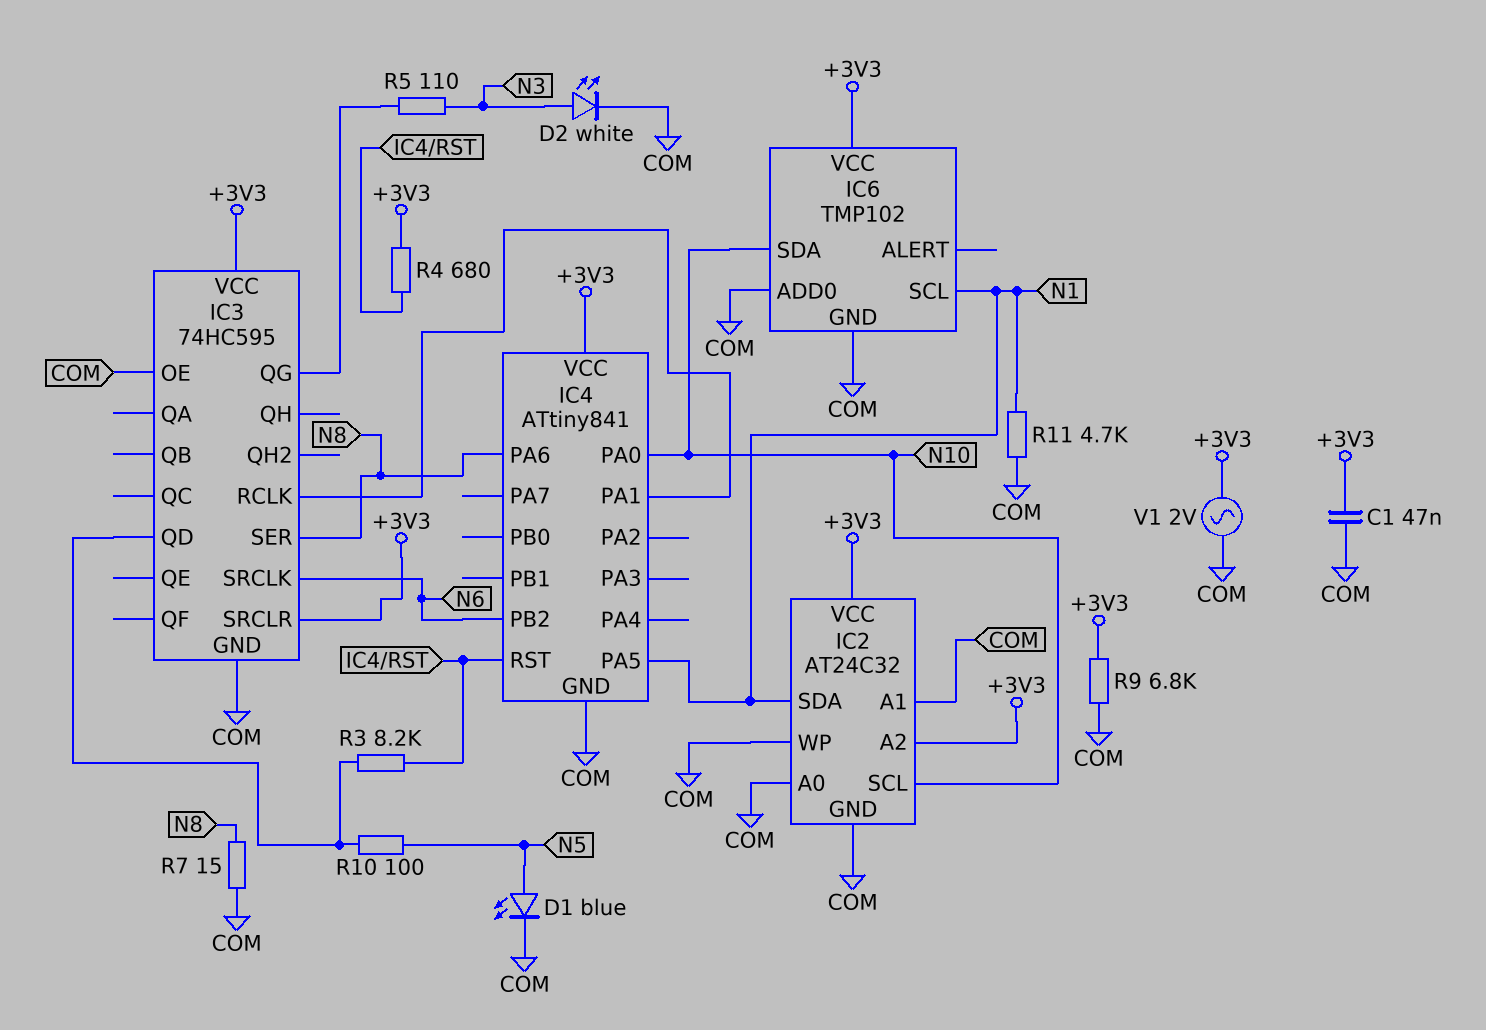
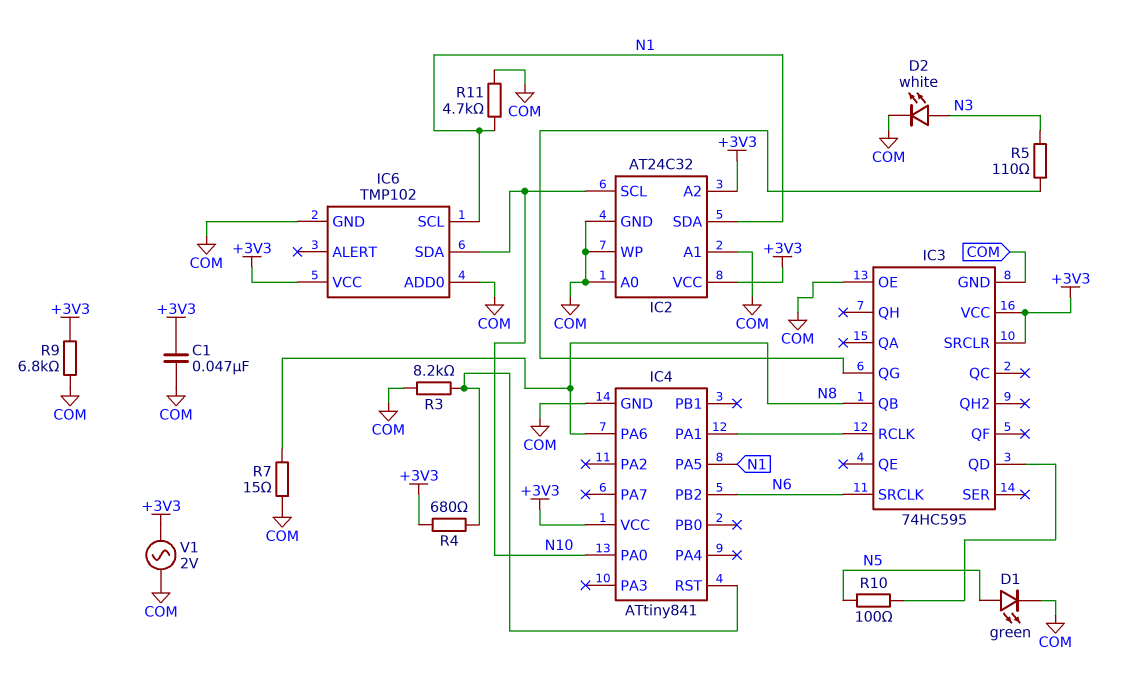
D1: LED blue (A N5, K COM) -> LED green (A N5, K COM)
IC3 pin QB: none -> N8
IC3 pin SER: N8 -> none
R3: 8.2k (IC3/QD, IC4/RST) -> 8.2k (COM, IC4/RST)

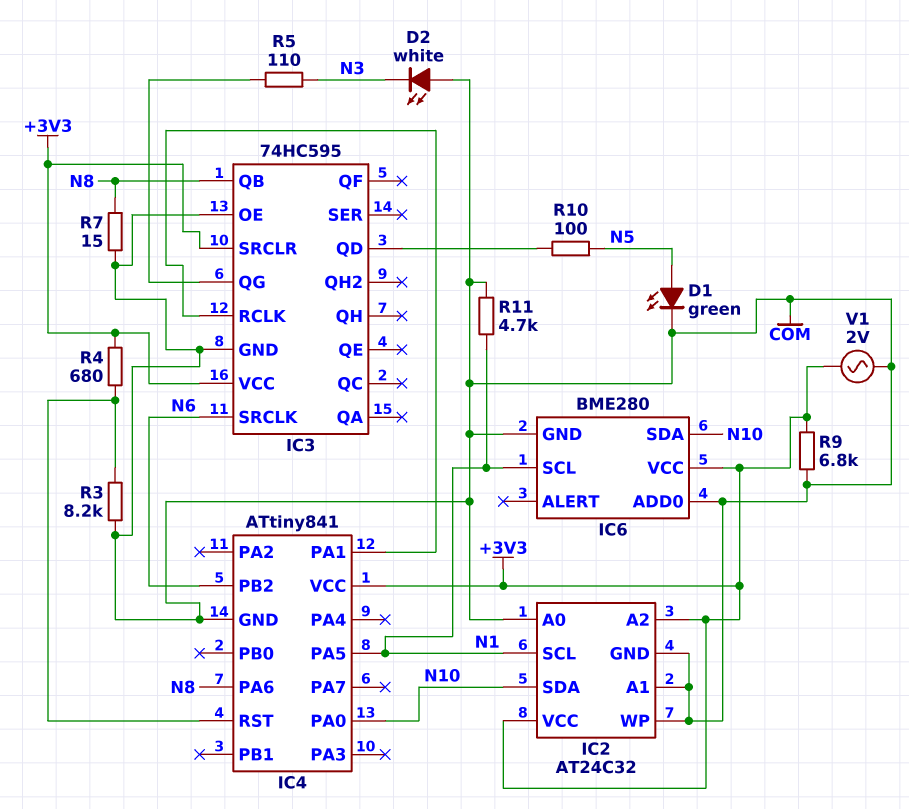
C1: 47nF (+3V3, COM) -> none
D2: LED white (A N3, K COM) -> LED white (A COM, K N3)
IC2 pin SCL: N10 -> N1
IC2 pin SDA: N1 -> N10
IC6: TMP102 -> BME280

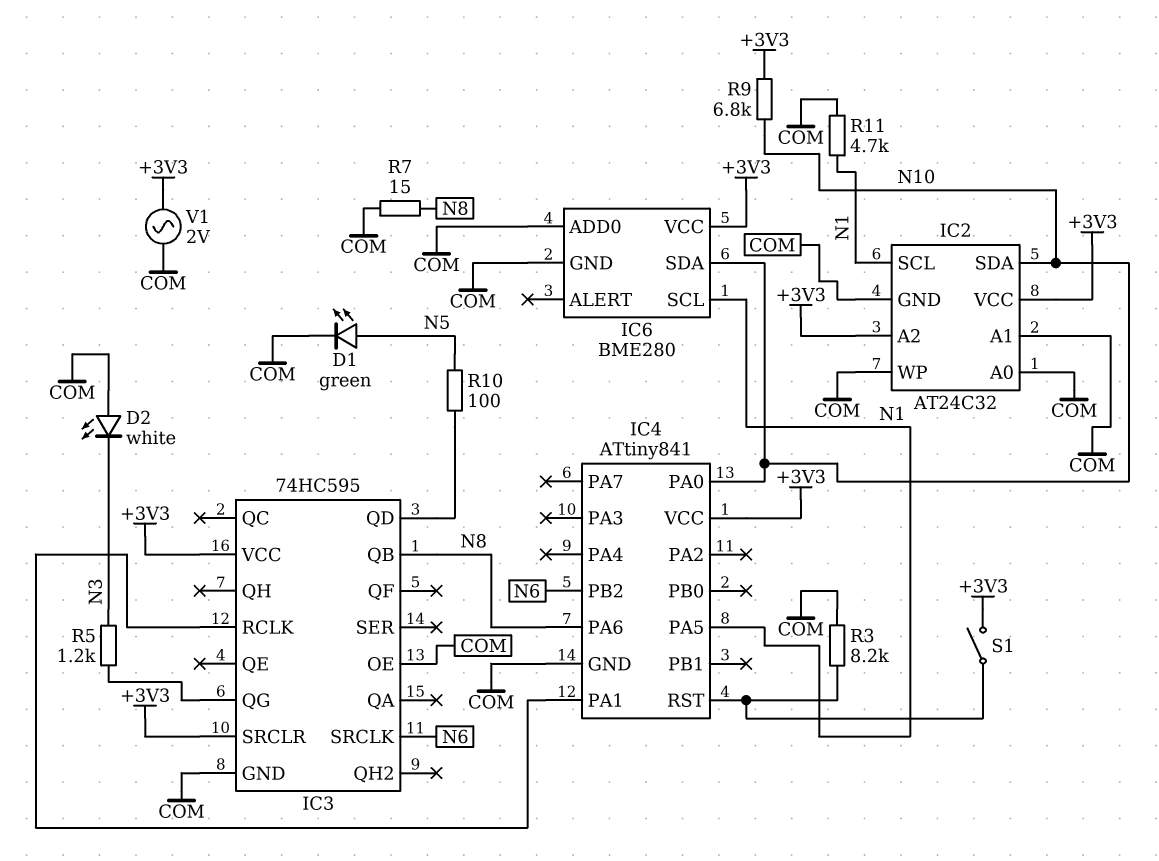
R4: 680 (+3V3, IC4/RST) -> none
R5: 110 (IC3/QG, N3) -> 1.2k (IC3/QG, N3)
R9: 6.8k (+3V3, COM) -> 6.8k (+3V3, N10)
S1: none -> switch (+3V3, IC4/RST)

